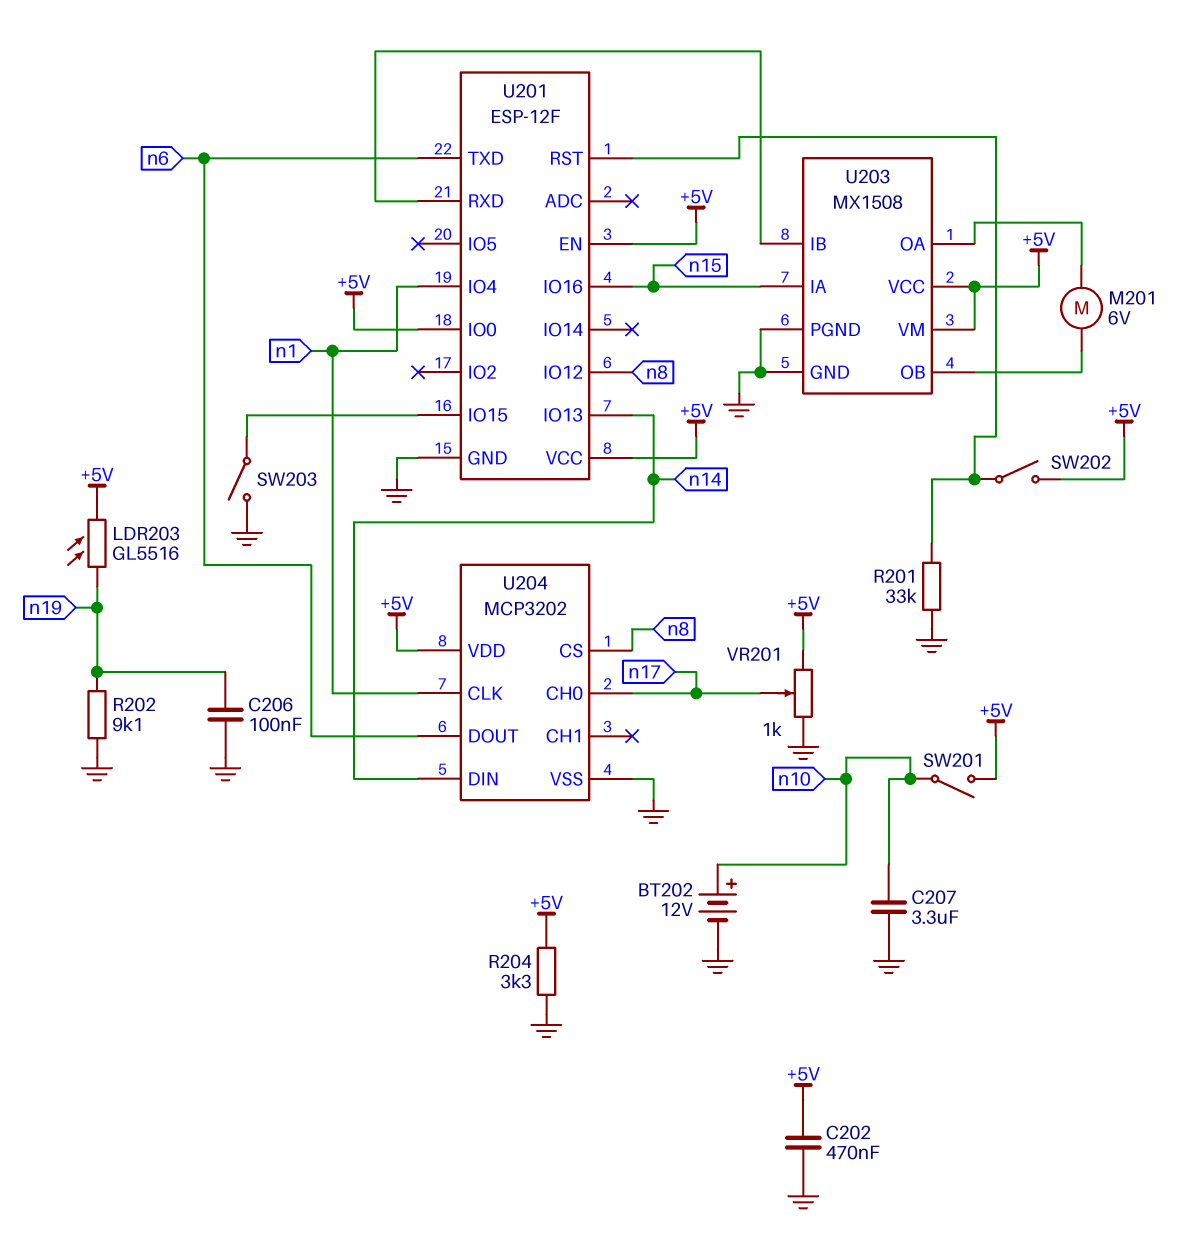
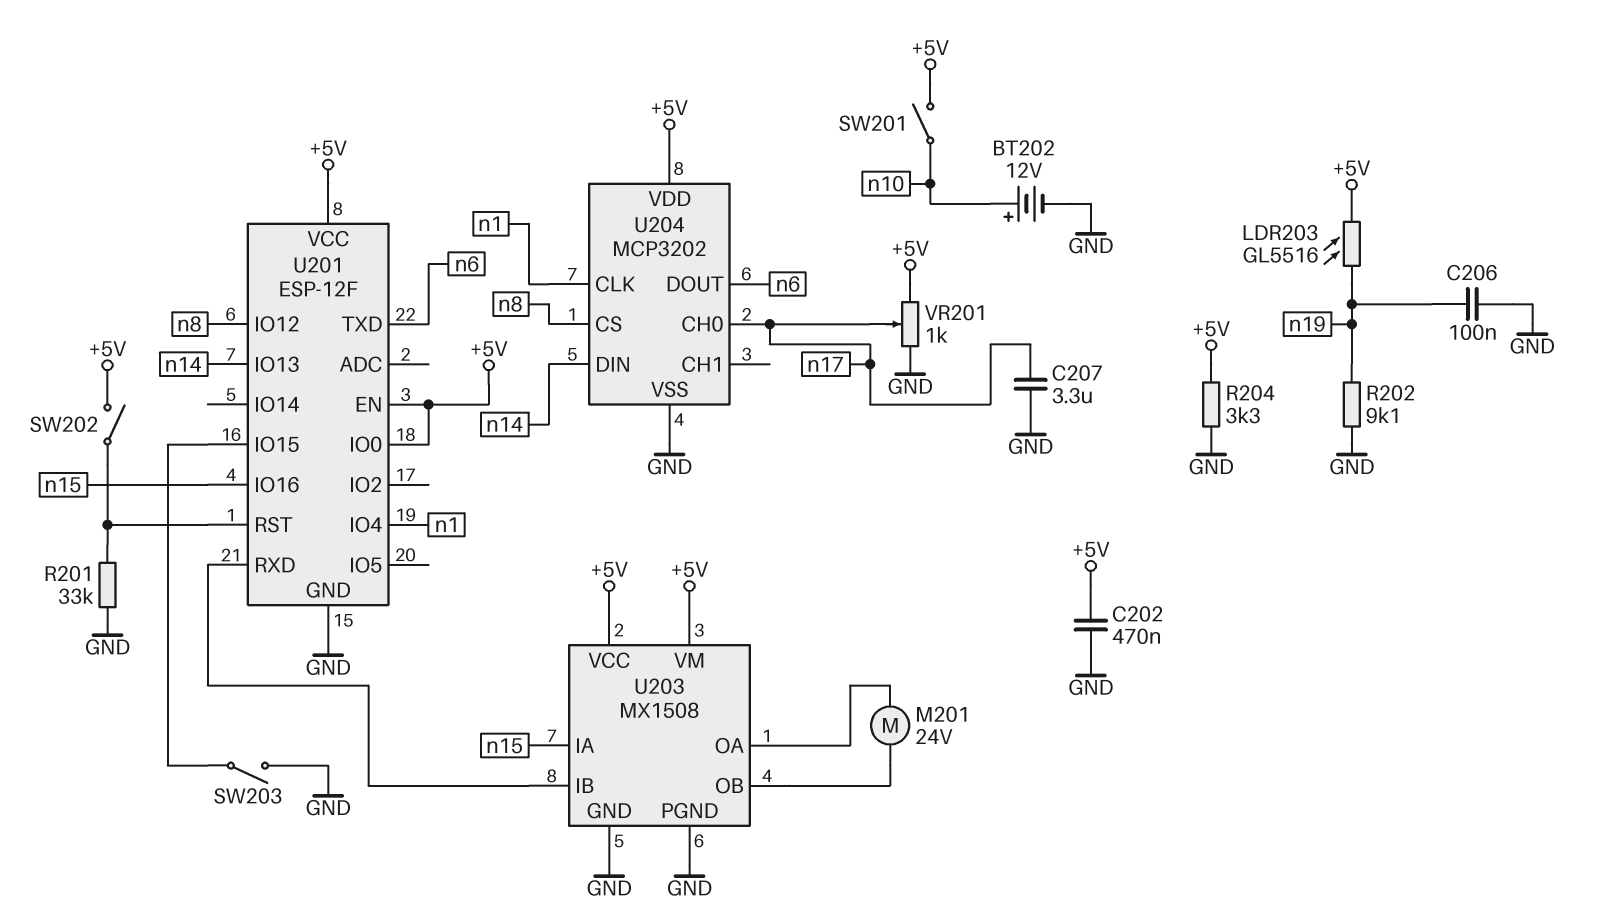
C207: 3.3uF (GND, n10) -> 3.3uF (GND, n17)
M201: motor 6V (U203/OA, U203/OB) -> motor 24V (U203/OA, U203/OB)

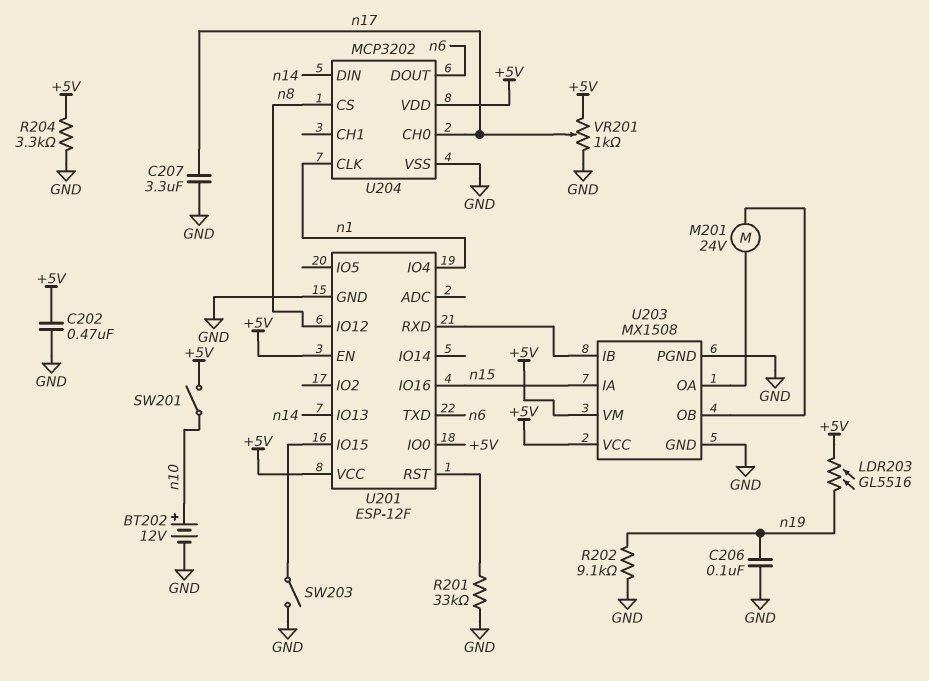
SW202: switch (+5V, U201/RST) -> none

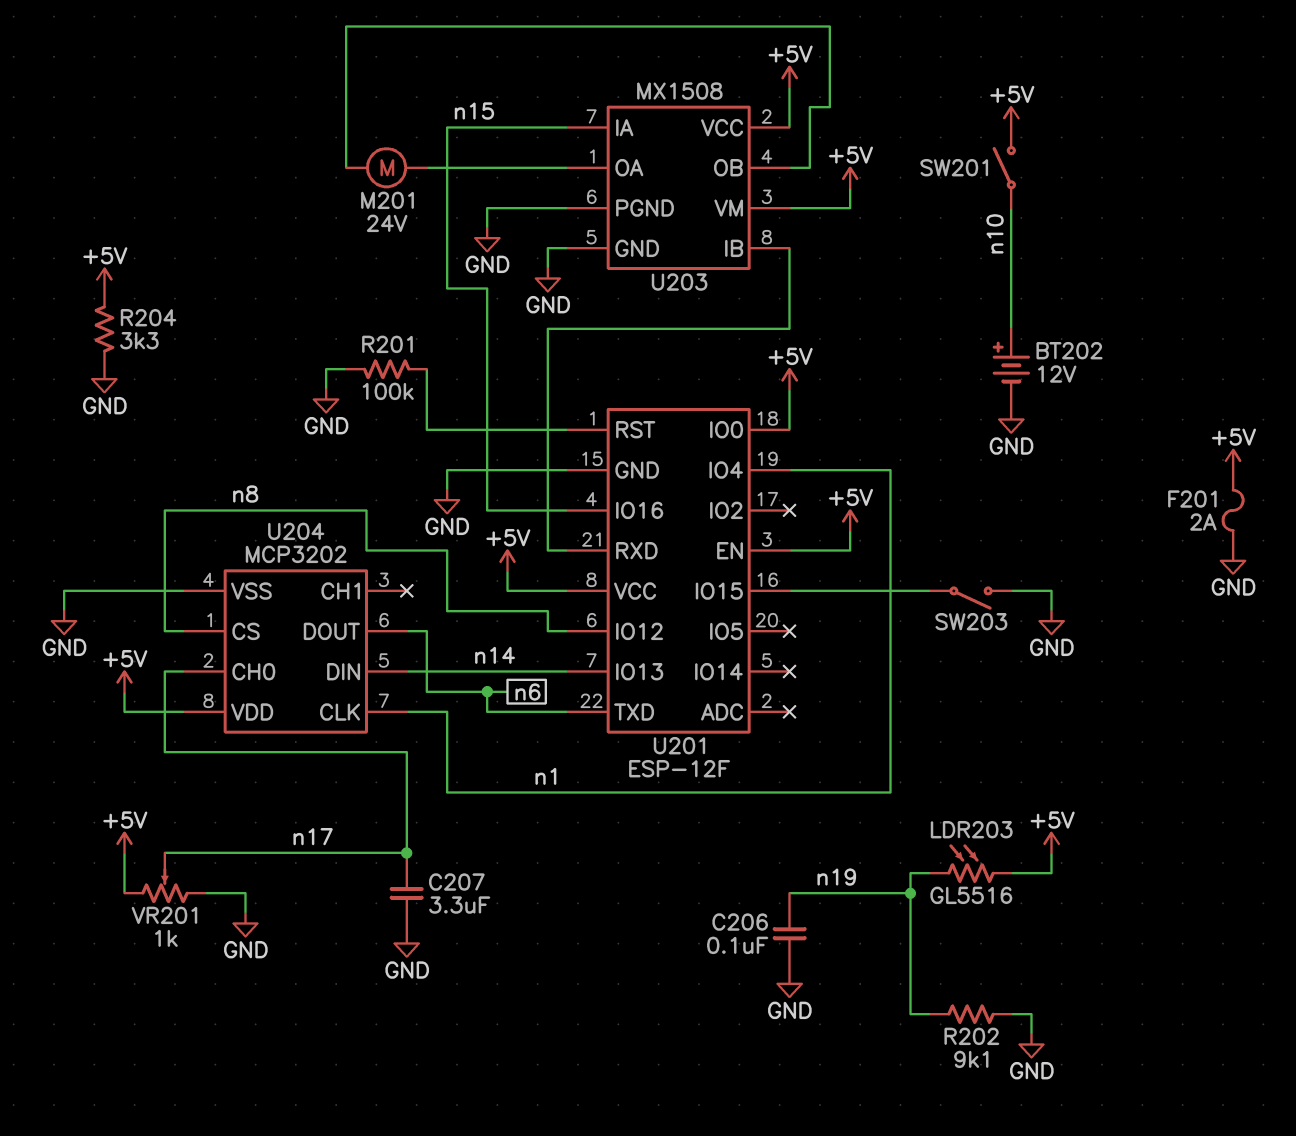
C202: 470nF (+5V, GND) -> none
F201: none -> 2A (+5V, GND)
R201: 33k (GND, U201/RST) -> 100k (GND, U201/RST)

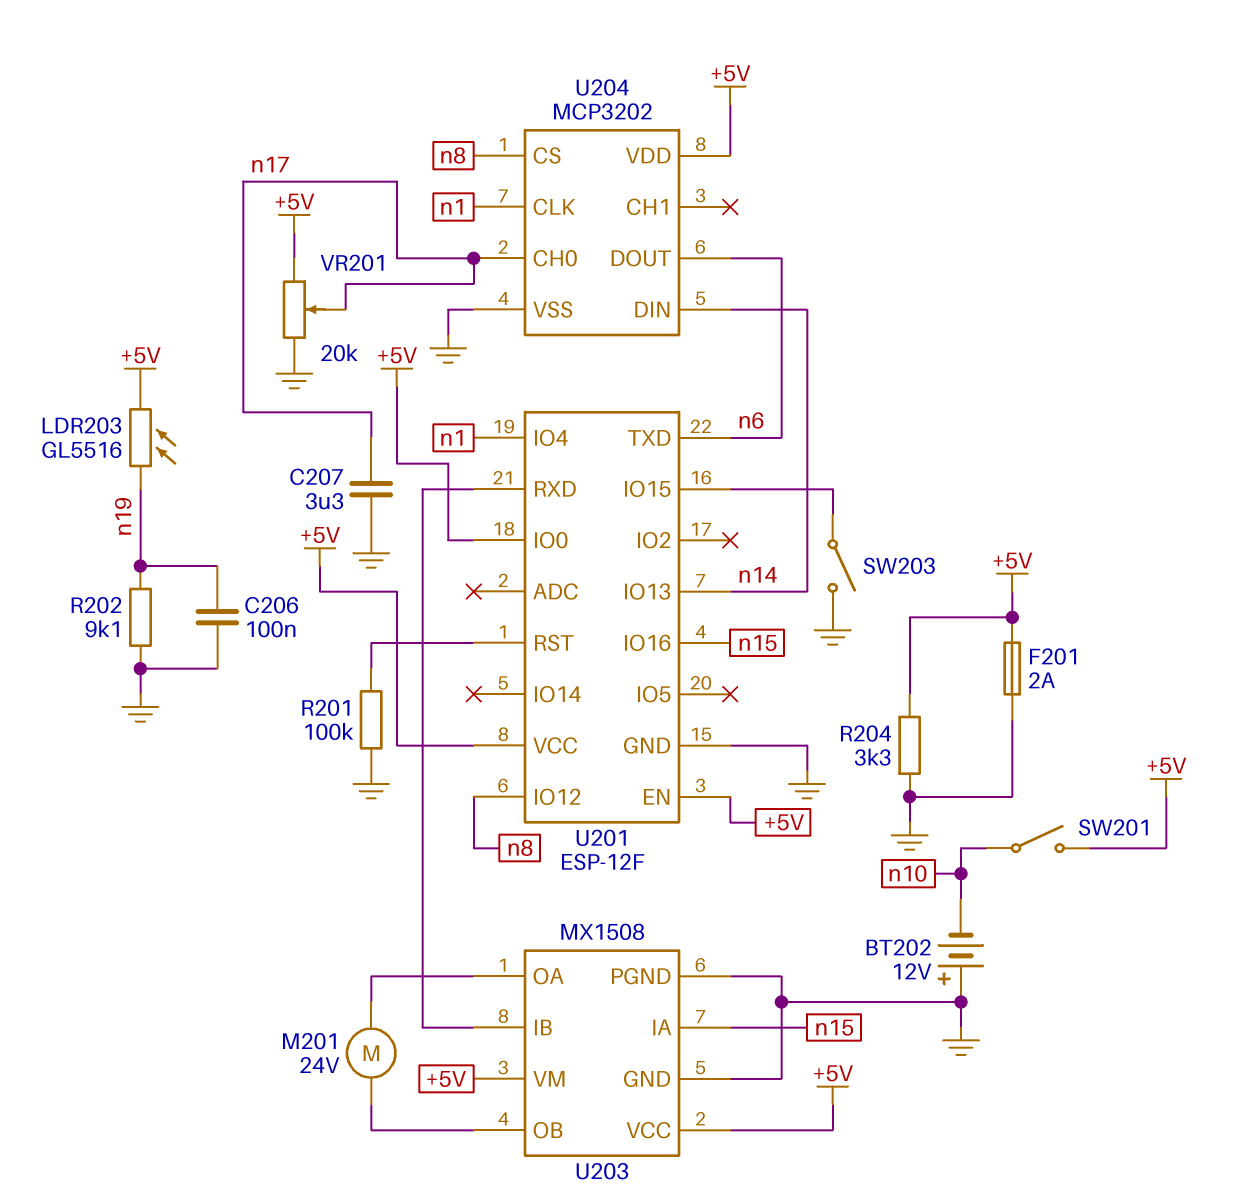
BT202: 12V (plus n10, minus GND) -> 12V (plus GND, minus n10)
VR201: 1k (+5V, GND, wiper n17) -> 20k (+5V, GND, wiper n17)

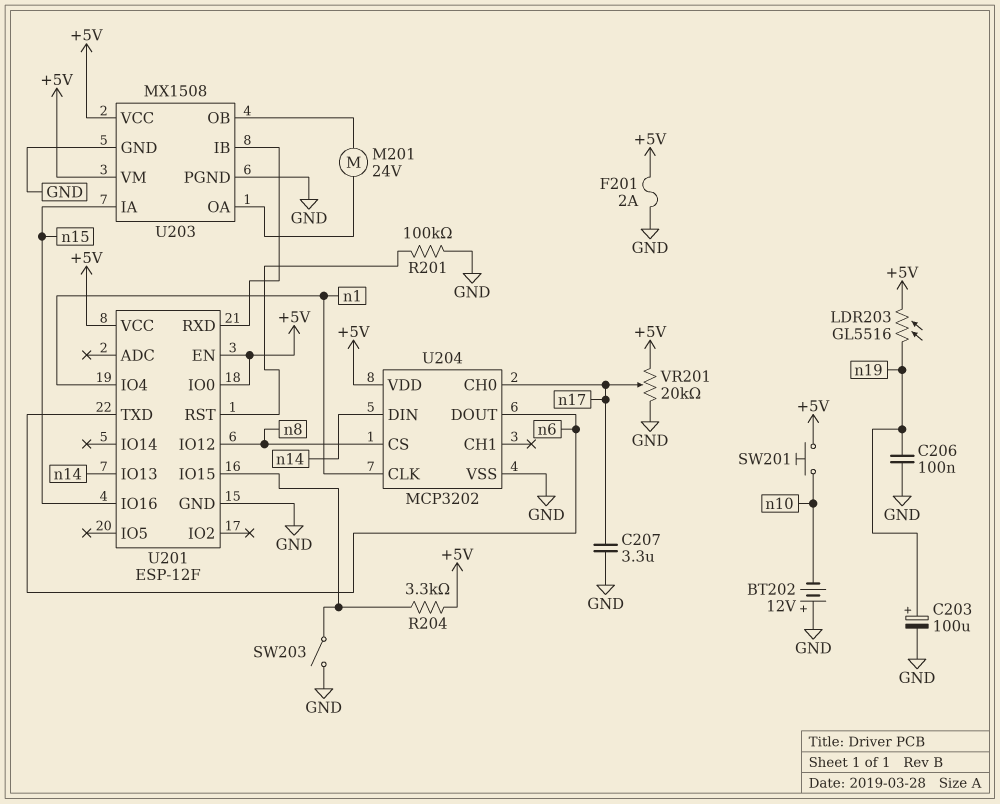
C203: none -> 100uF (plus n19, minus GND)
R202: 9.1k (GND, n19) -> none
R204: 3.3k (+5V, GND) -> 3.3k (+5V, U201/IO15)
SW201: switch (+5V, n10) -> button (+5V, n10)

